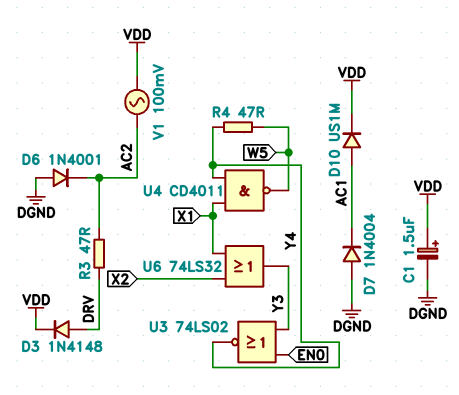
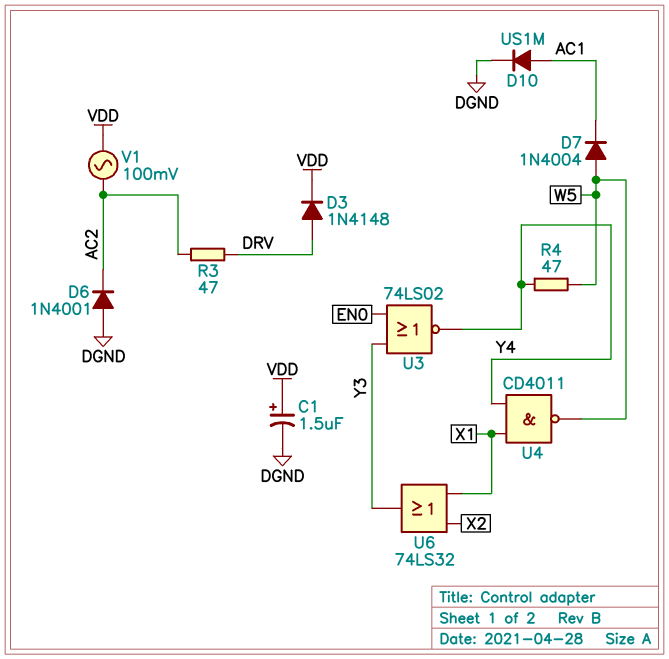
D7: diode 1N4004 (A DGND, K AC1) -> diode 1N4004 (A W5, K AC1)
D10: diode US1M (A AC1, K VDD) -> diode US1M (A AC1, K DGND)

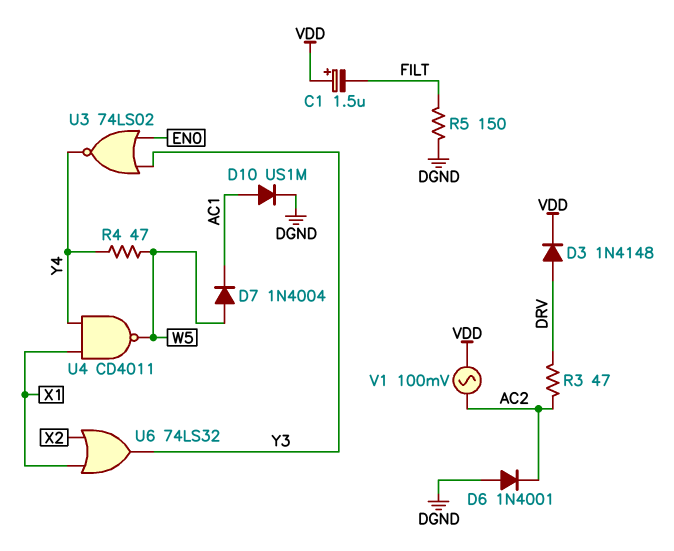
C1: 1.5uF (plus VDD, minus DGND) -> 1.5uF (plus VDD, minus FILT)
R5: none -> 150 (DGND, FILT)

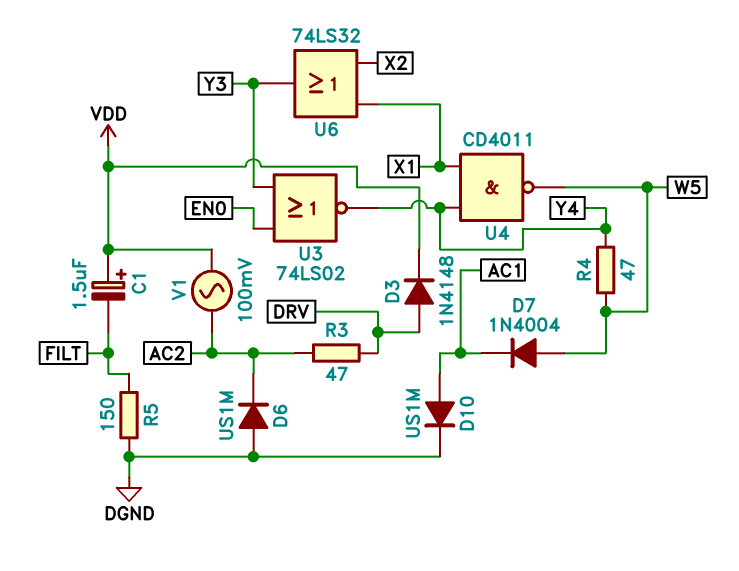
D6: diode 1N4001 (A DGND, K AC2) -> diode US1M (A DGND, K AC2)

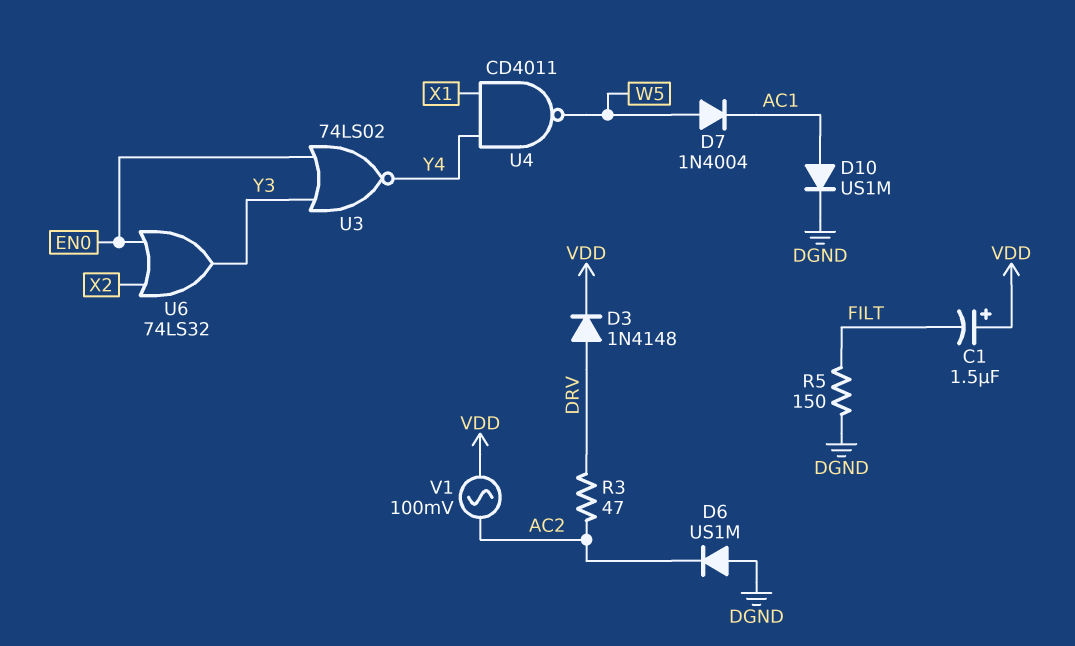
R4: 47 (W5, Y4) -> none
U6: OR 74LS32 (in X1, in X2, out Y3) -> OR 74LS32 (in EN0, in X2, out Y3)

